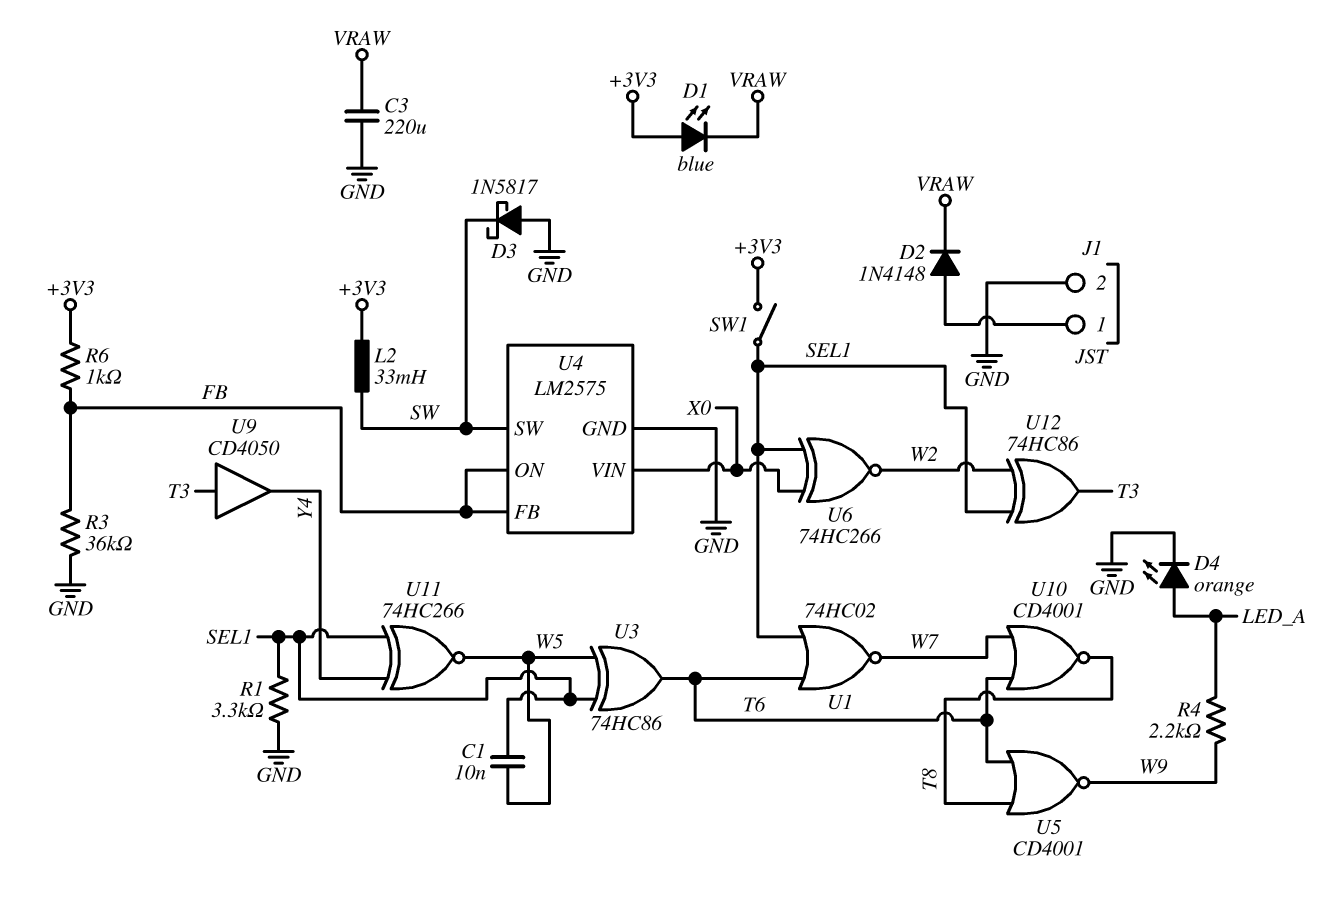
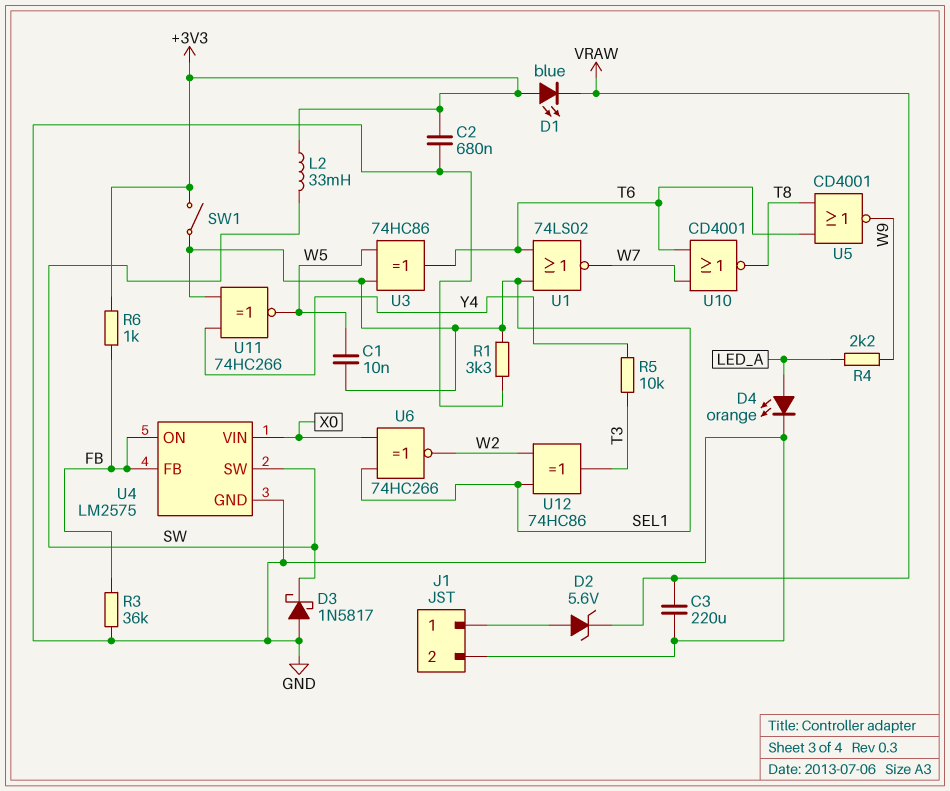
C2: none -> 680nF (+3V3, GND)
D2: diode 1N4148 (A J1/1, K VRAW) -> zener 5.6V (A J1/1, K VRAW)
R5: none -> 10k (T3, Y4)
U1: NOR 74HC02 (in SEL1, in T6, out W7) -> NOR 74LS02 (in SEL1, in T6, out W7)
U9: buffer CD4050 (in T3, out Y4) -> none

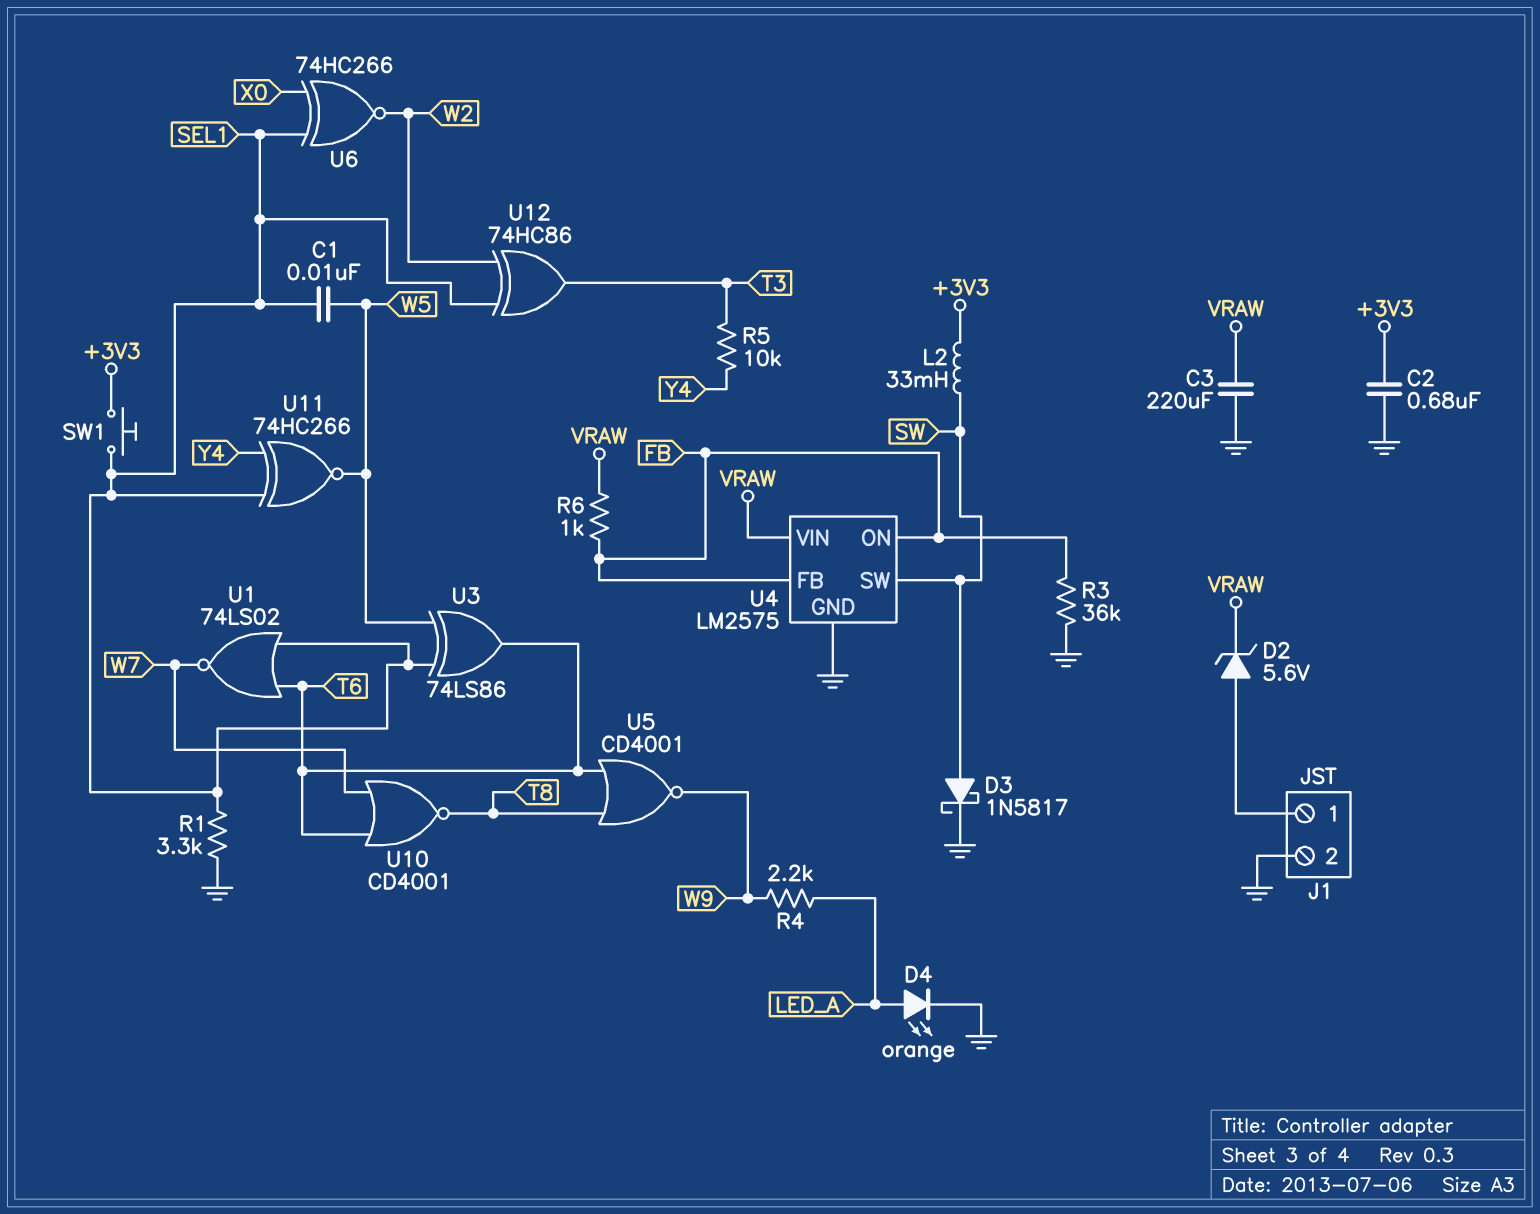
D1: LED blue (A +3V3, K VRAW) -> none
D3: schottky 1N5817 (A GND, K SW) -> schottky 1N5817 (A SW, K GND)
R6: 1k (+3V3, FB) -> 1k (FB, VRAW)
SW1: switch (+3V3, SEL1) -> button (+3V3, SEL1)
U3: XOR 74HC86 (in SEL1, in W5, out T6) -> XOR 74LS86 (in SEL1, in W5, out T6)
U4 pin VIN: X0 -> VRAW

